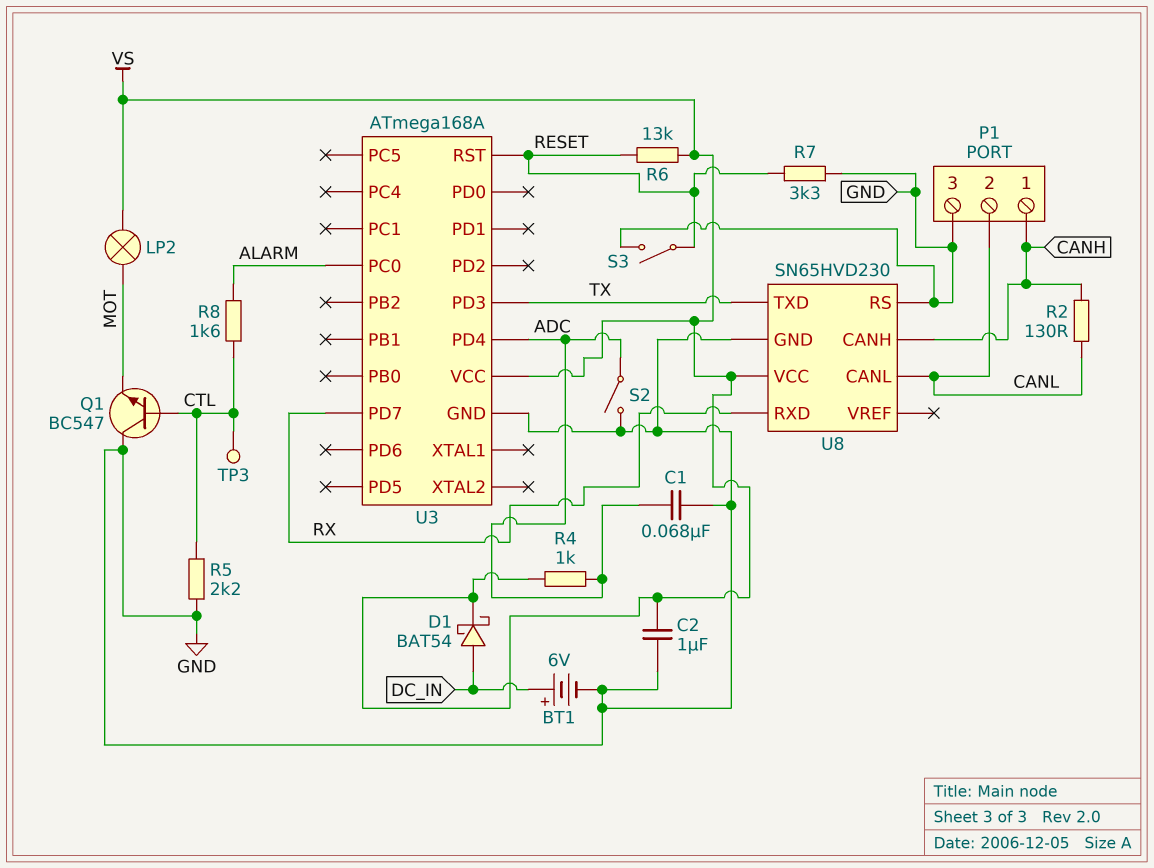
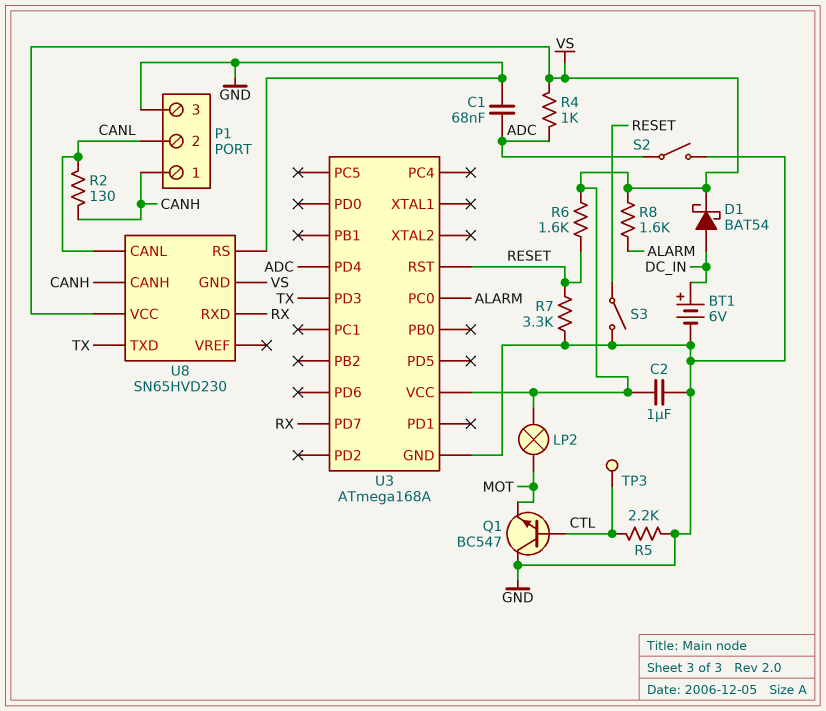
R6: 13k (RESET, VS) -> 1.6k (RESET, VS)
R8: 1.6k (ALARM, CTL) -> 1.6k (ALARM, VS)
U8 pin GND: GND -> VS

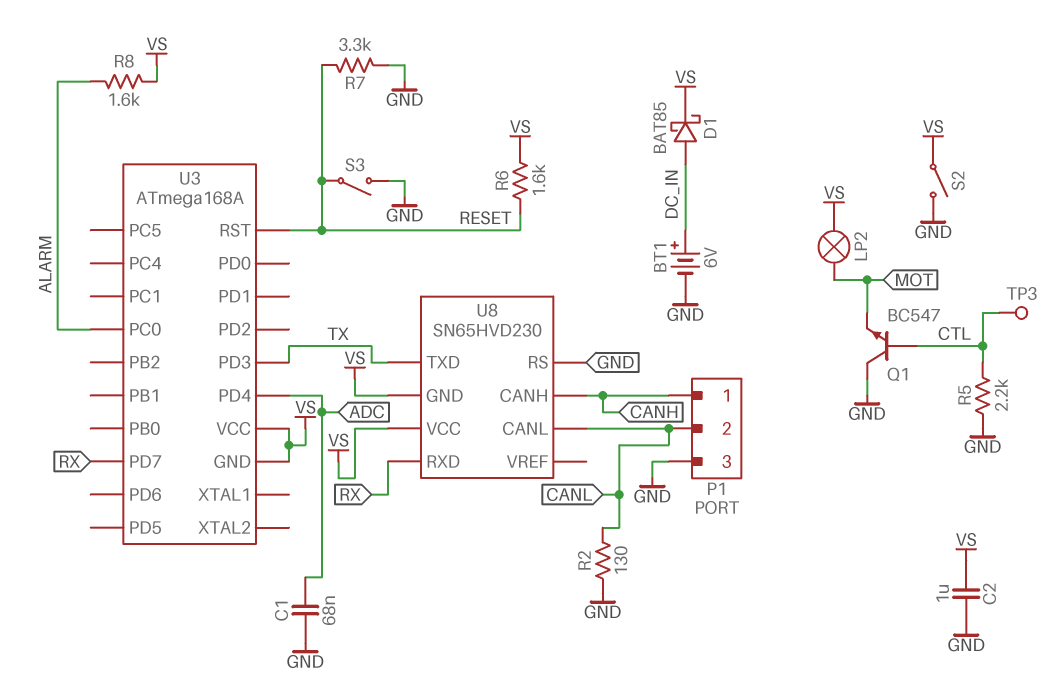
D1: schottky BAT54 (A DC_IN, K VS) -> schottky BAT85 (A DC_IN, K VS)
R2: 130 (CANH, CANL) -> 130 (CANL, GND)
R4: 1k (ADC, VS) -> none
S2: switch (ADC, GND) -> switch (GND, VS)
U3 pin GND: GND -> VS

